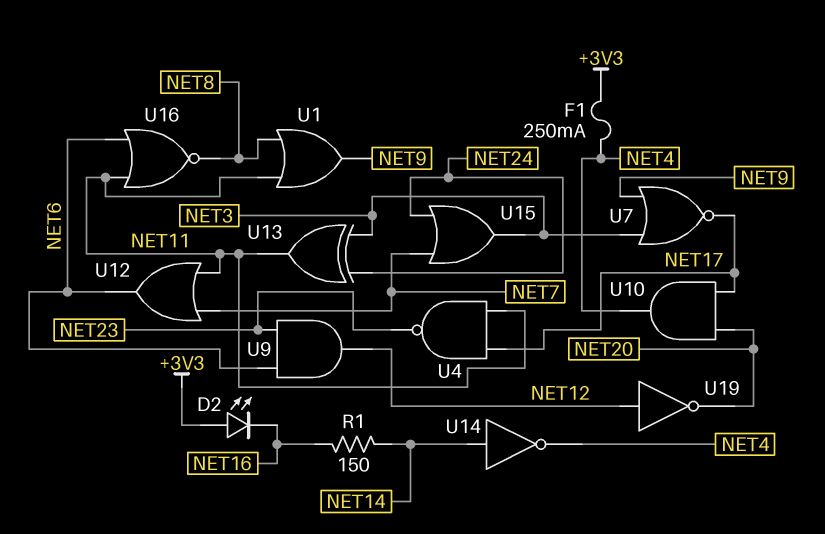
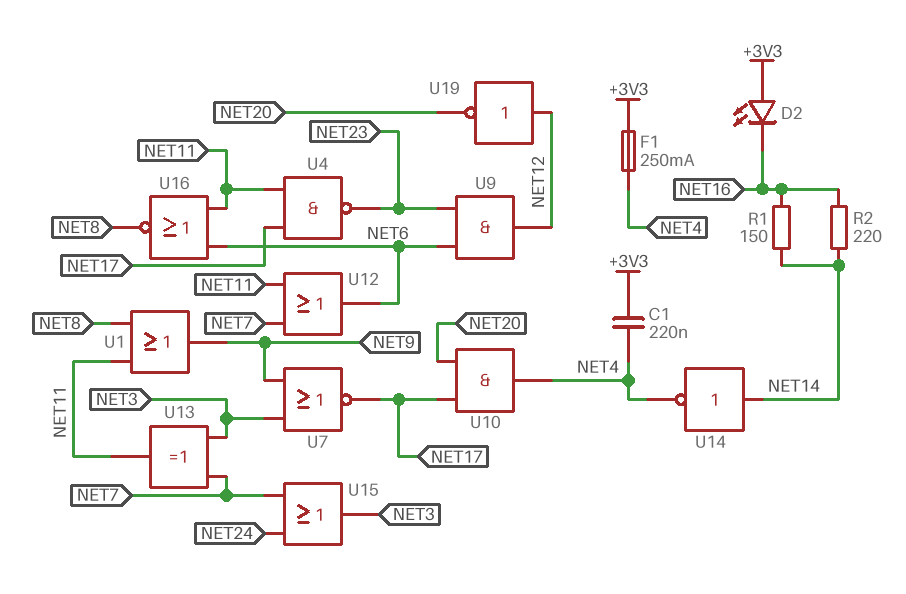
C1: none -> 220nF (+3V3, NET4)
R2: none -> 220 (NET14, NET16)
U13: XOR (in NET3, in NET24, out NET11) -> XOR (in NET3, in NET7, out NET11)

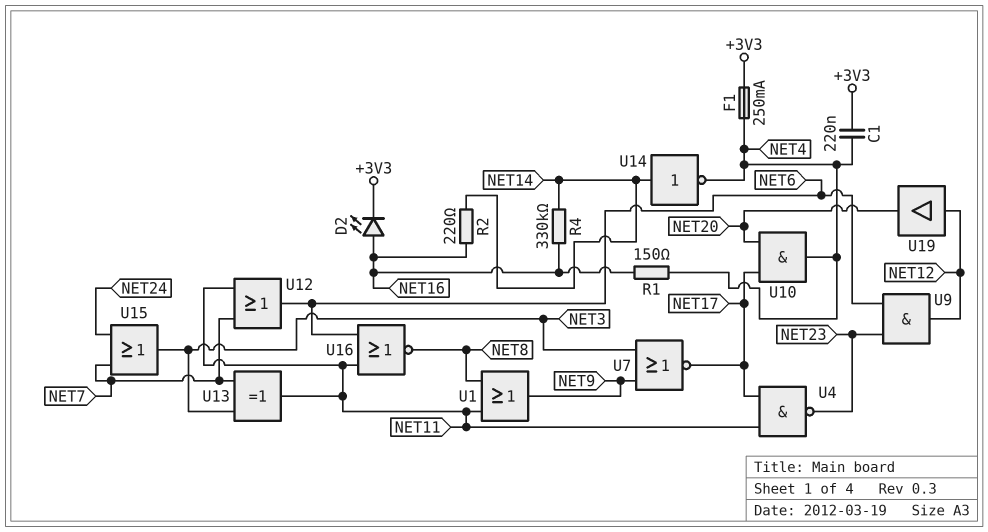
D2: LED (A +3V3, K NET16) -> LED (A NET16, K +3V3)
R1: 150 (NET14, NET16) -> 150 (NET4, NET16)
R4: none -> 330k (NET14, NET16)
U19: NOT (in NET12, out NET20) -> buffer (in NET12, out NET20)

